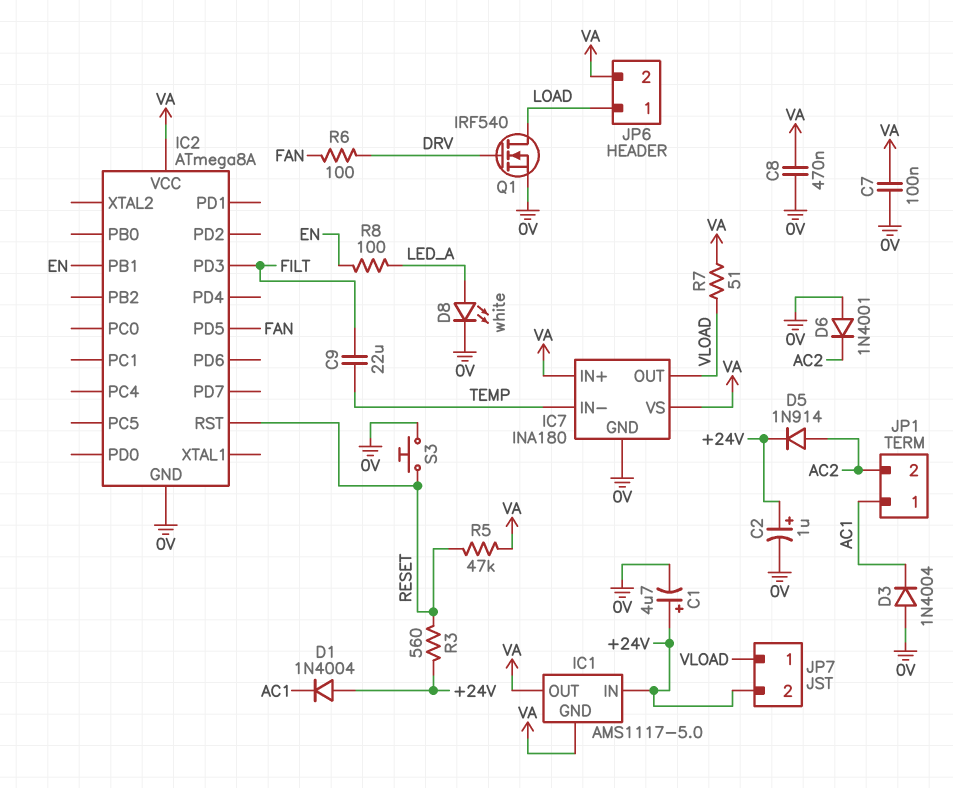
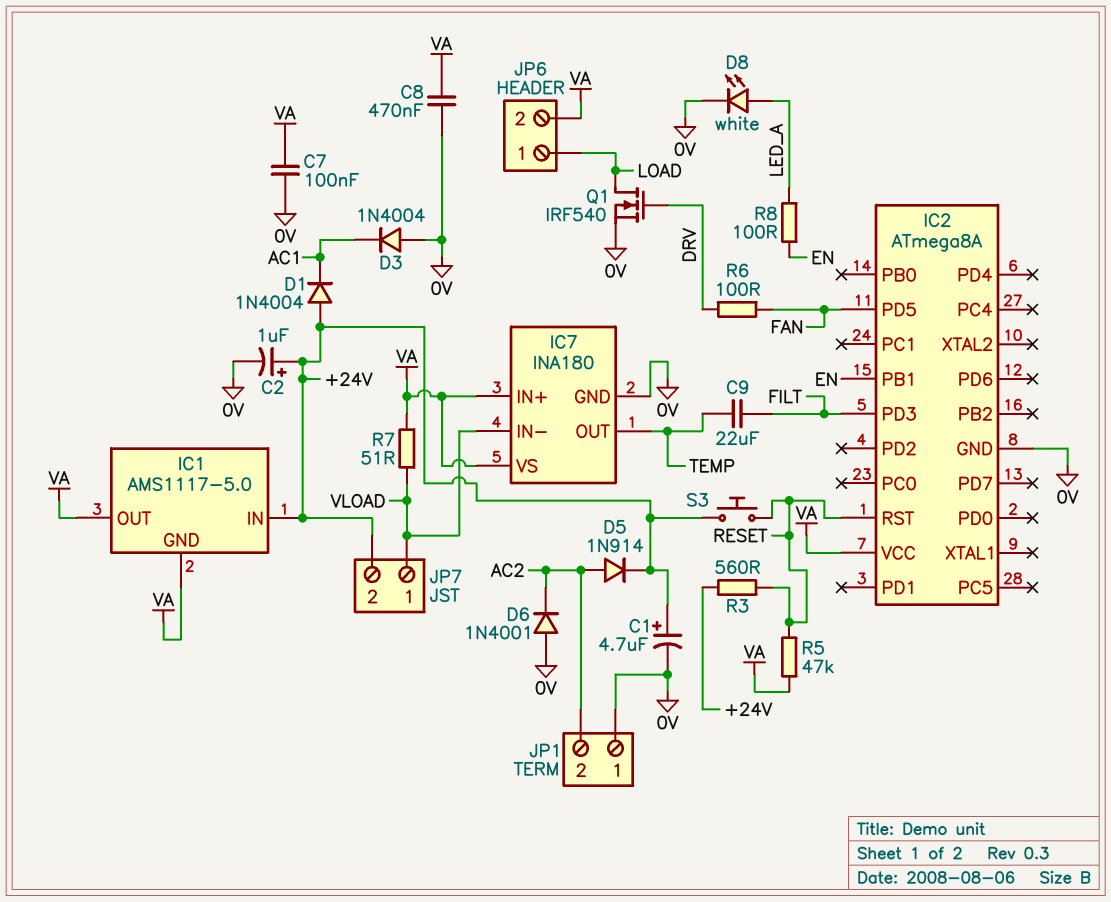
IC7 pin IN-: TEMP -> VLOAD
IC7 pin OUT: VLOAD -> TEMP
JP1 pin 1: AC1 -> 0V
S3: button (0V, RESET) -> button (+24V, RESET)

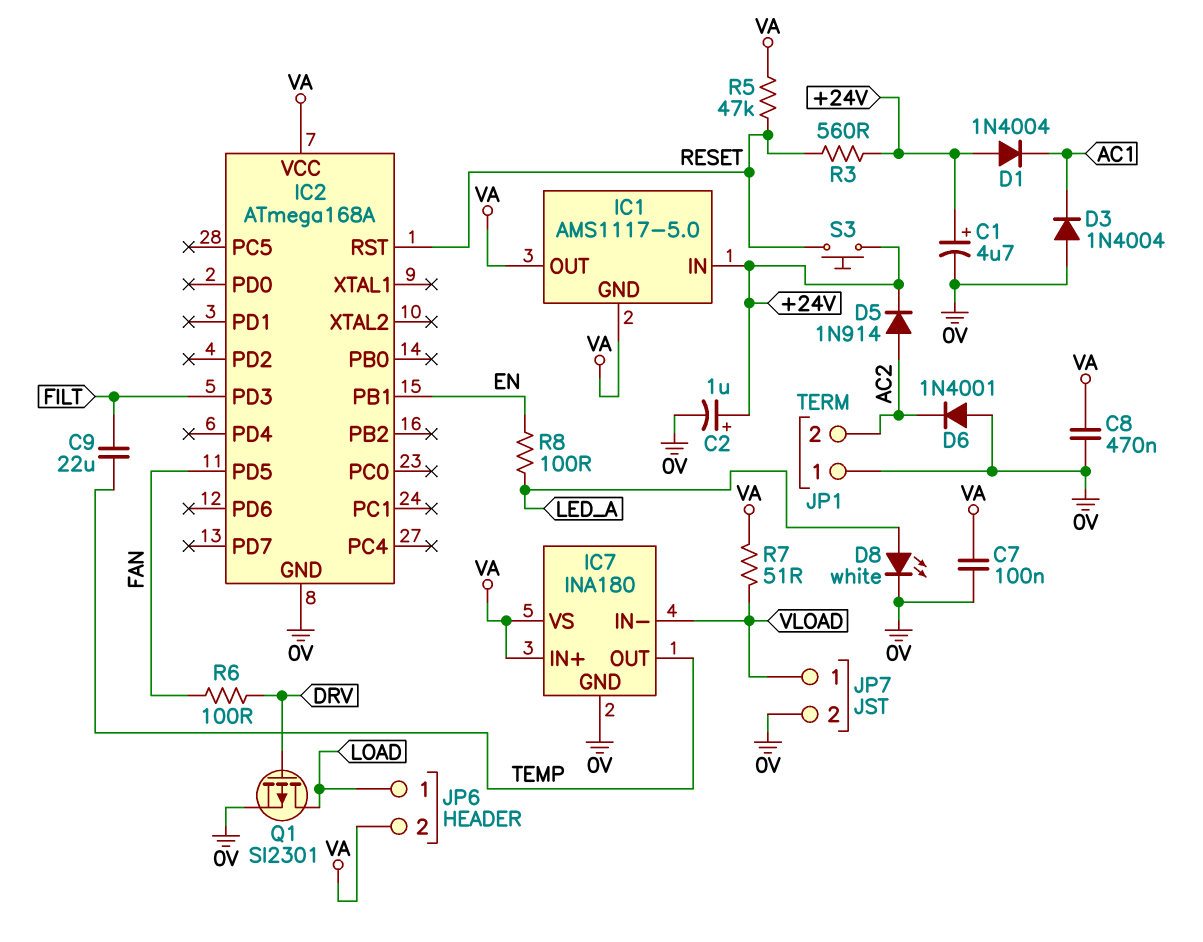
IC2: ATmega8A -> ATmega168A
JP7 pin 2: +24V -> 0V
Q1: NMOS IRF540 (G DRV, D LOAD, S 0V) -> PMOS SI2301 (G DRV, D LOAD, S 0V)

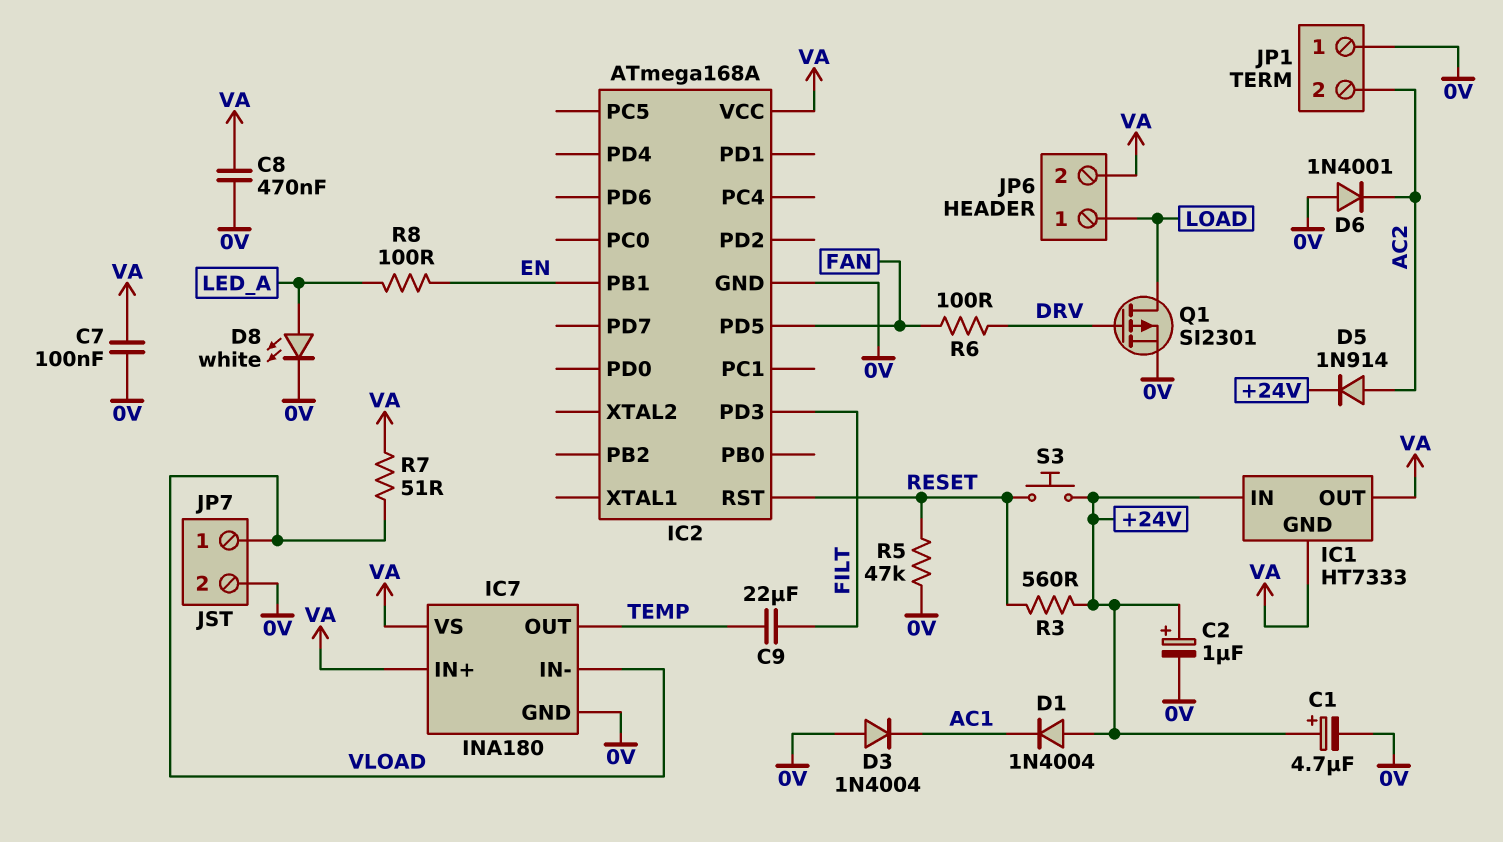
IC1: AMS1117-5.0 -> HT7333
R5: 47k (RESET, VA) -> 47k (0V, RESET)

